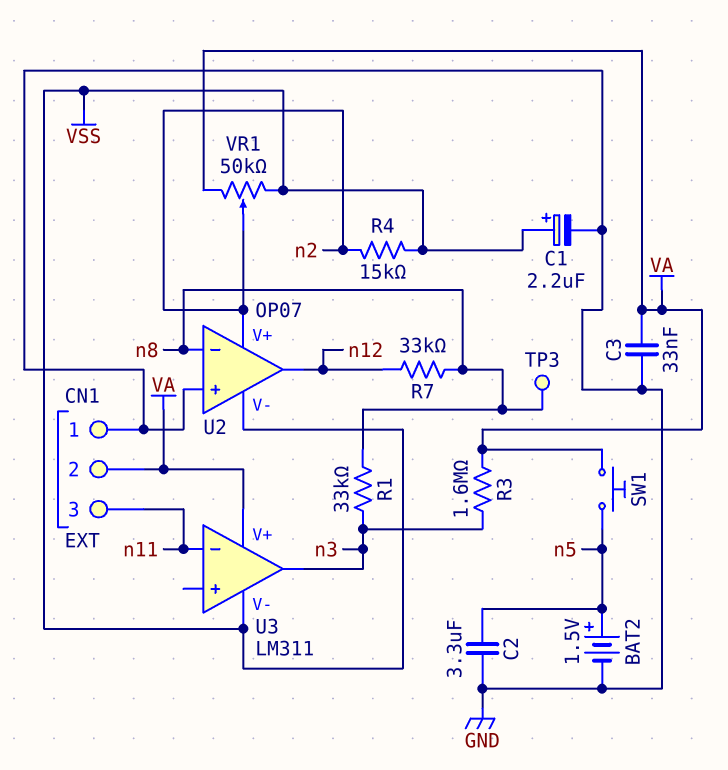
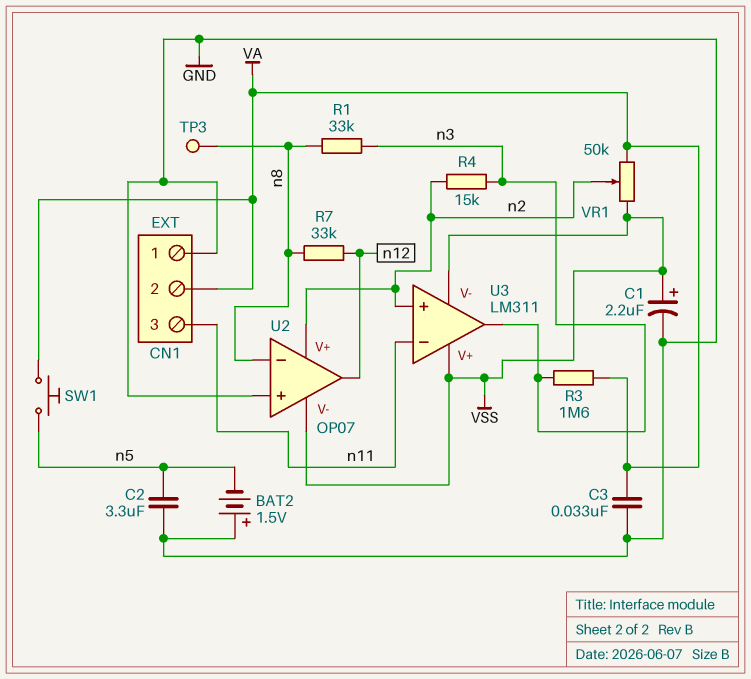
BAT2: 1.5V (plus n5, minus GND) -> 1.5V (plus GND, minus n5)
R4: 15k (VSS, n2) -> 15k (n2, n3)
U3 pin V+: VA -> VSS
U3 pin in+: none -> n2

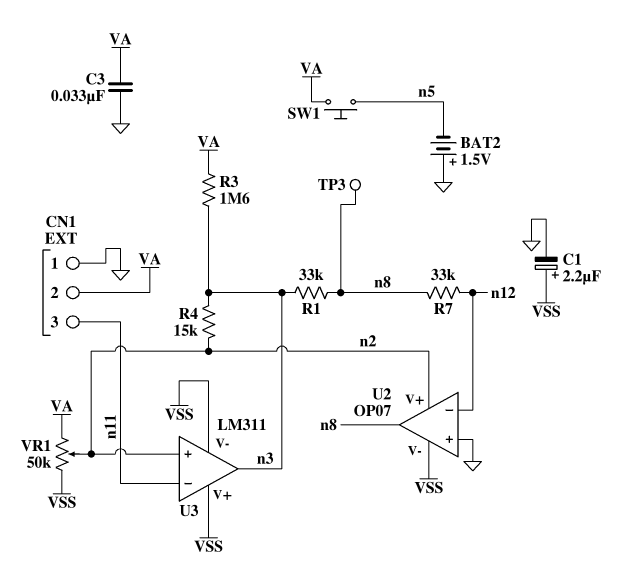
C2: 3.3uF (GND, n5) -> none
U2 pin in-: n8 -> n12
U2 pin out: n12 -> n8

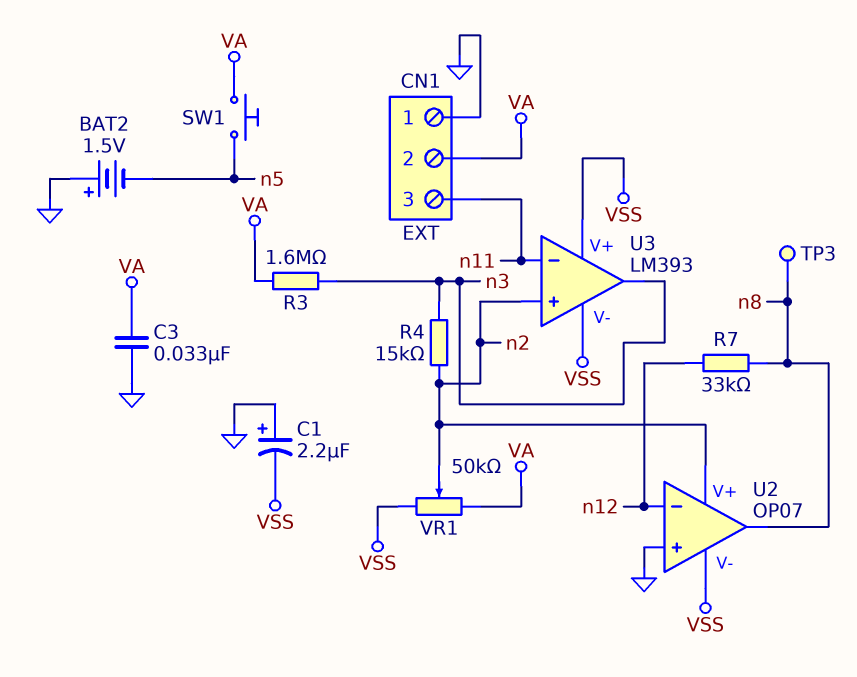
C1: 2.2uF (plus VSS, minus GND) -> 2.2uF (plus GND, minus VSS)
R1: 33k (n3, n8) -> none
U3: LM311 -> LM393

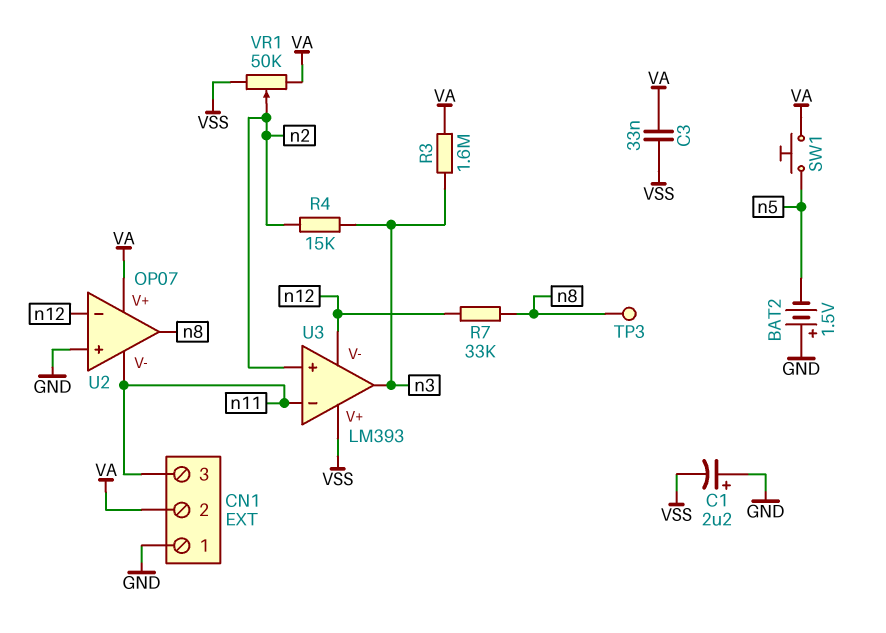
C3: 33nF (GND, VA) -> 33nF (VA, VSS)
U2 pin V+: n2 -> VA
U2 pin V-: VSS -> n11
U3 pin V-: VSS -> n12

